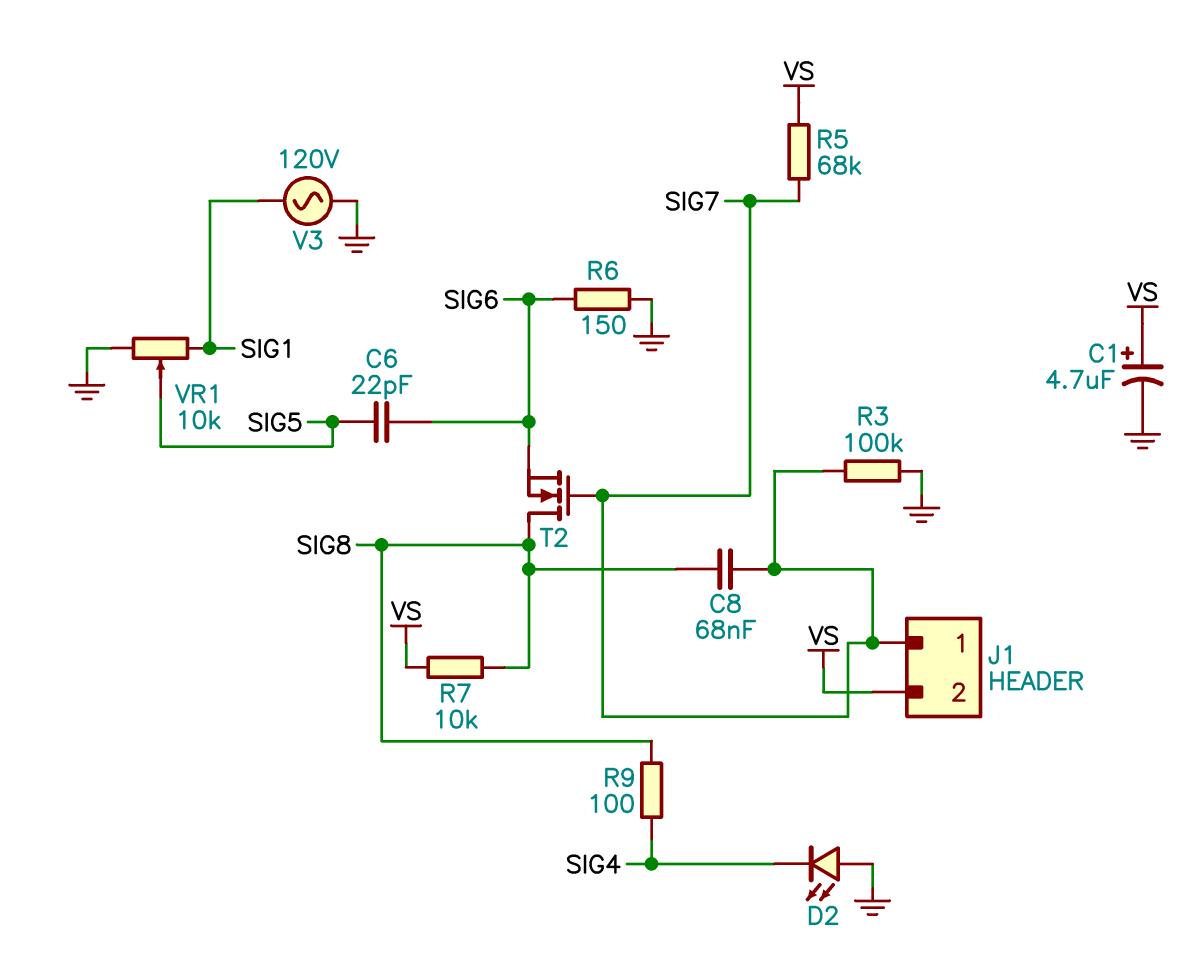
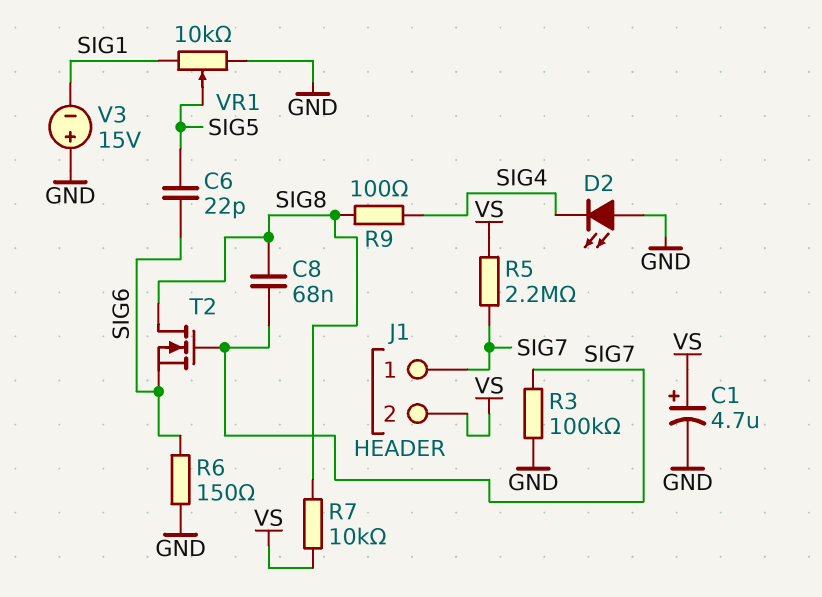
R5: 68k (SIG7, VS) -> 2.2M (SIG7, VS)
V3: AC 120V (GND, SIG1) -> 15V (plus GND, minus SIG1)

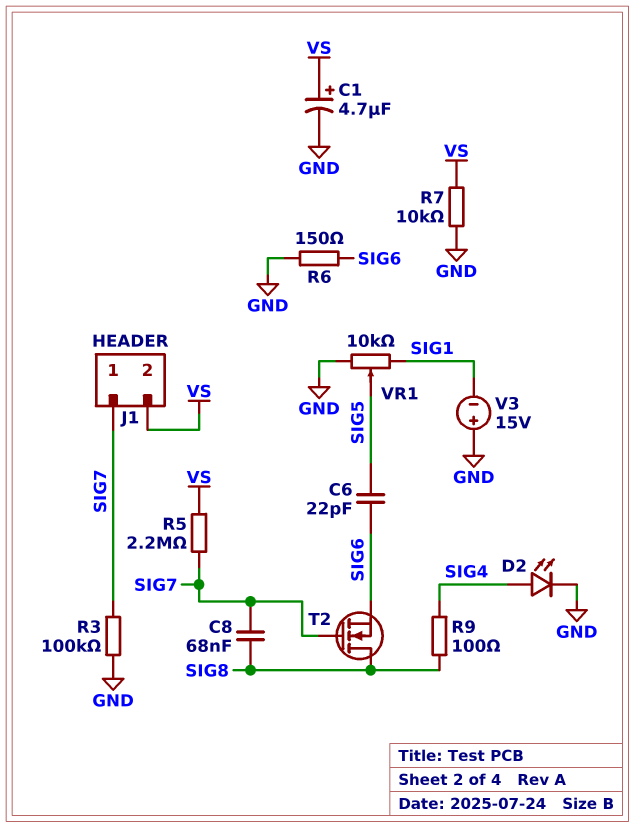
D2: LED (A GND, K SIG4) -> LED (A SIG4, K GND)
R7: 10k (SIG8, VS) -> 10k (GND, VS)

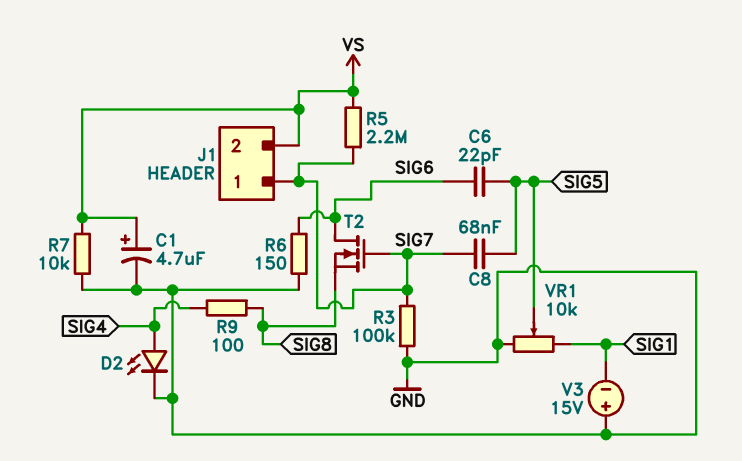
C8: 68nF (SIG7, SIG8) -> 68nF (SIG5, SIG7)
T2: NMOS (G SIG7, D SIG8, S SIG6) -> NMOS (G SIG7, D SIG6, S SIG8)

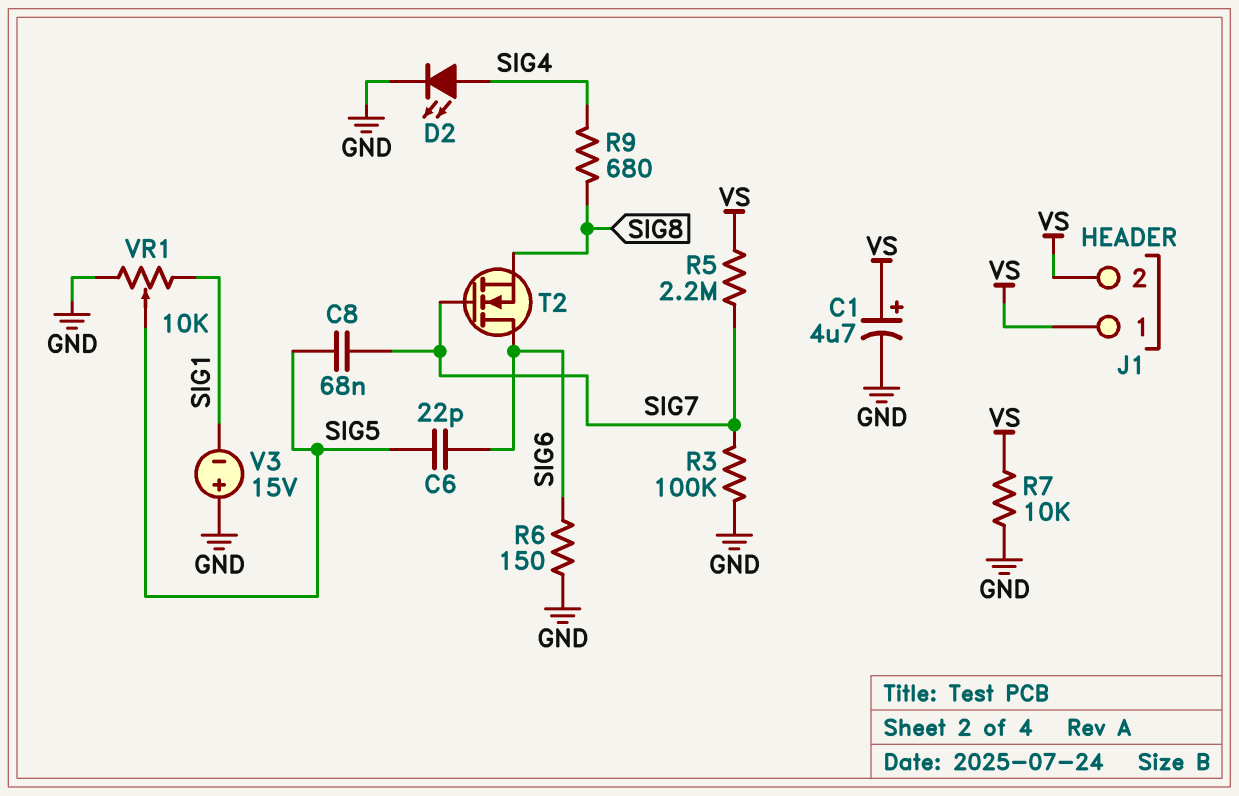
J1 pin 1: SIG7 -> VS
R9: 100 (SIG4, SIG8) -> 680 (SIG4, SIG8)

